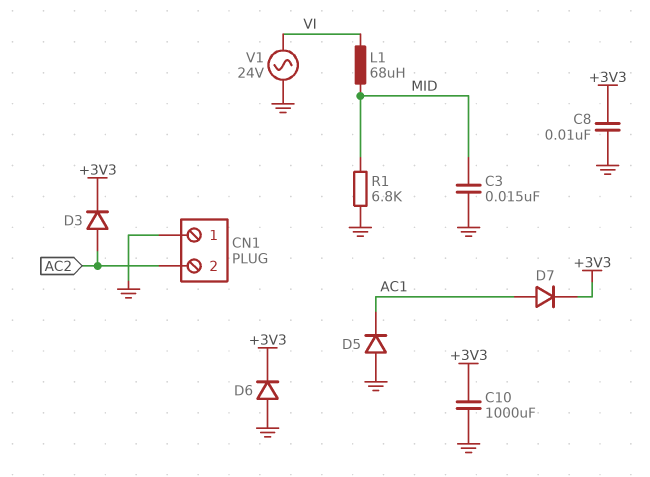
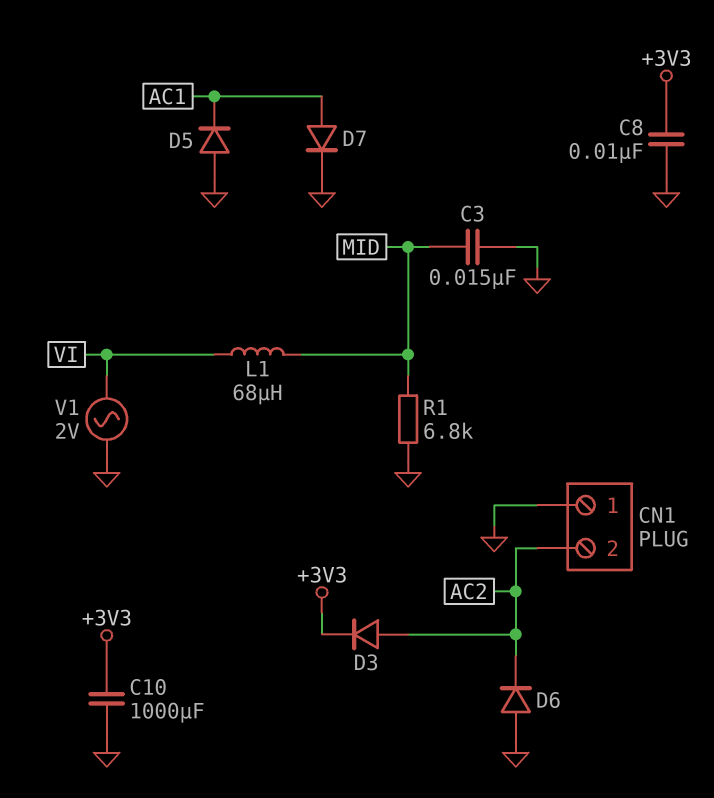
D6: diode (A GND, K +3V3) -> diode (A GND, K AC2)
D7: diode (A AC1, K +3V3) -> diode (A AC1, K GND)
V1: AC 24V (GND, VI) -> AC 2V (GND, VI)

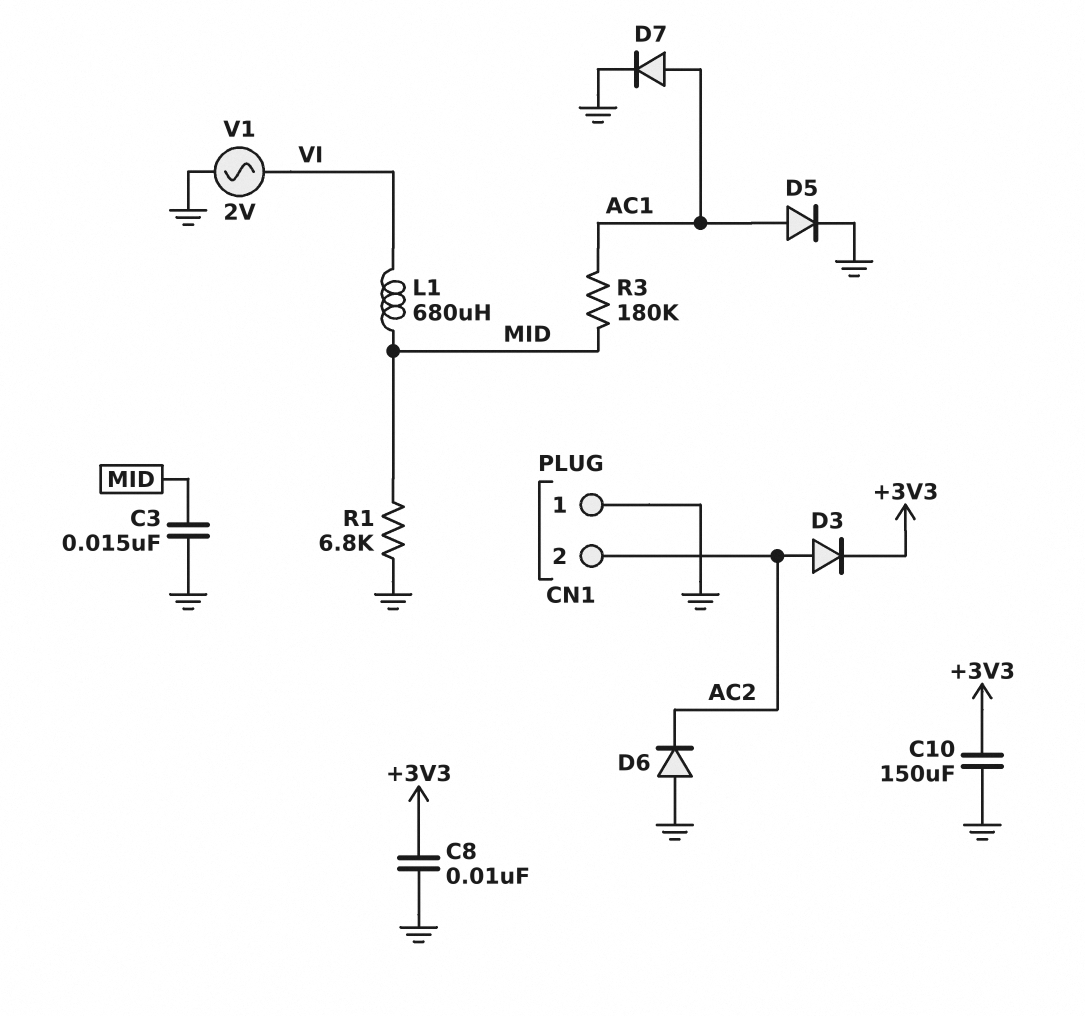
C10: 1000uF (+3V3, GND) -> 150uF (+3V3, GND)
D5: diode (A GND, K AC1) -> diode (A AC1, K GND)
L1: 68uH (MID, VI) -> 680uH (MID, VI)
R3: none -> 180k (AC1, MID)

